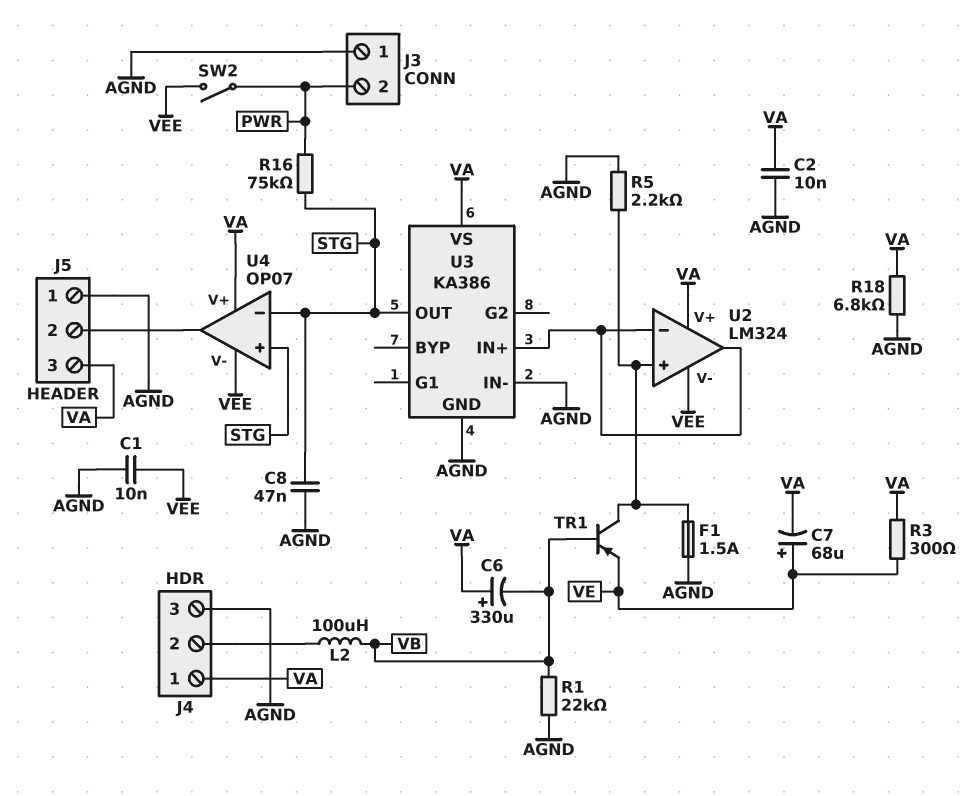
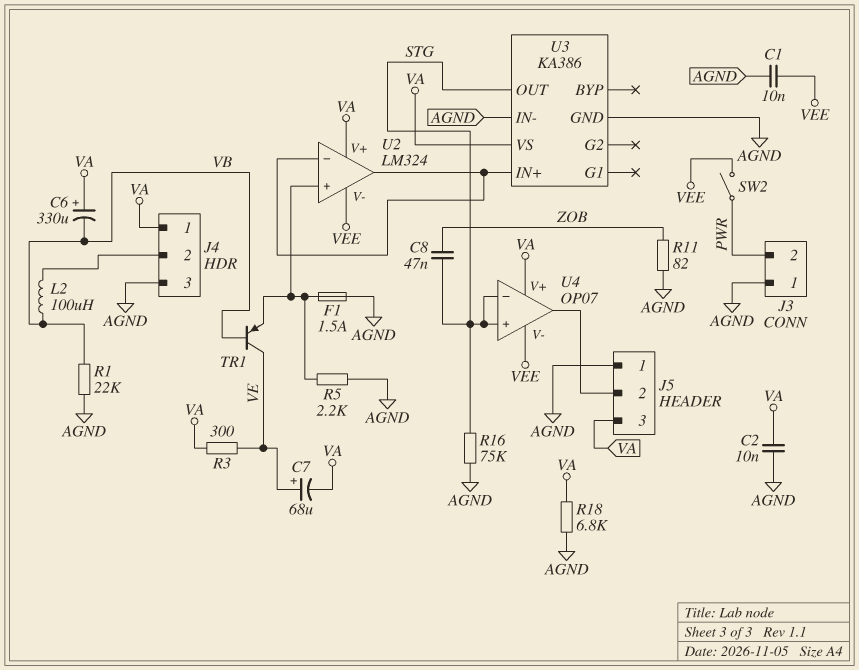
C8: 47nF (AGND, STG) -> 47nF (STG, ZOB)
R11: none -> 82 (AGND, ZOB)
R16: 75k (PWR, STG) -> 75k (AGND, STG)
TR1: PNP (B VB, C U2/in+, E VE) -> PNP (B VB, C VE, E U2/in+)

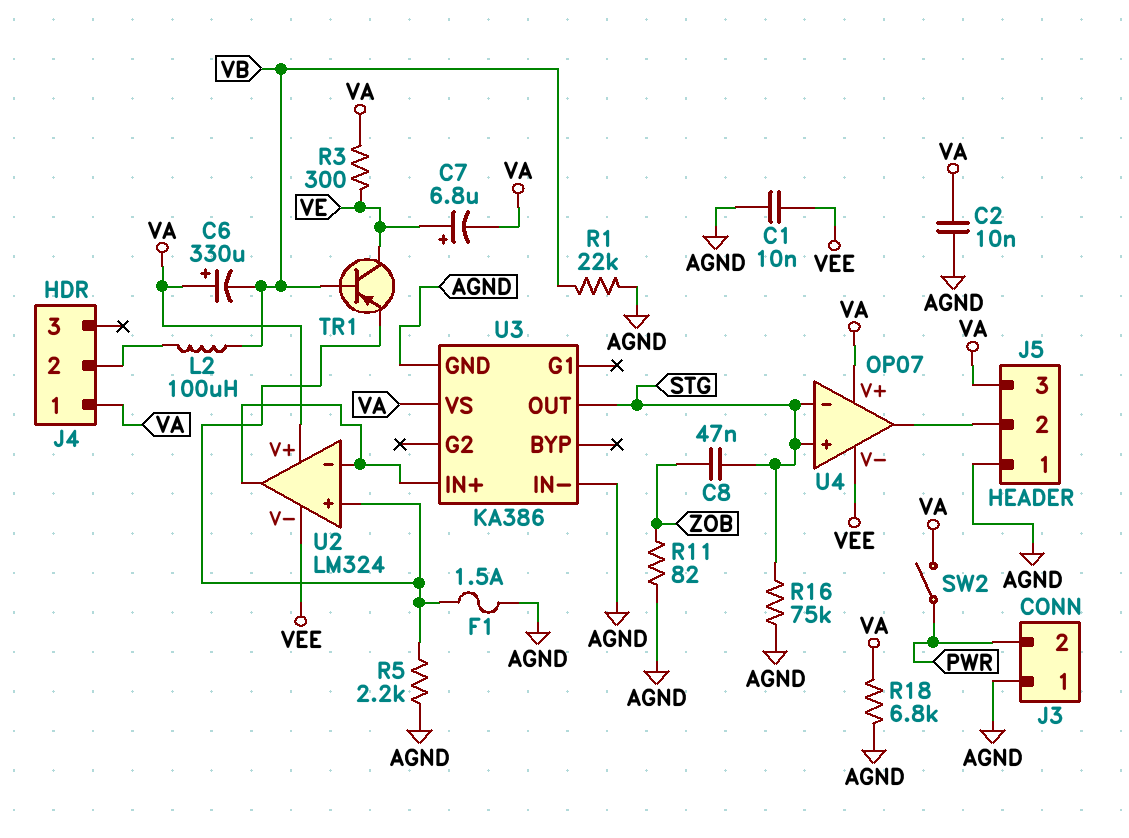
C7: 68uF (plus VE, minus VA) -> 6.8uF (plus VE, minus VA)
J4 pin 3: AGND -> none
SW2: switch (PWR, VEE) -> switch (PWR, VA)

